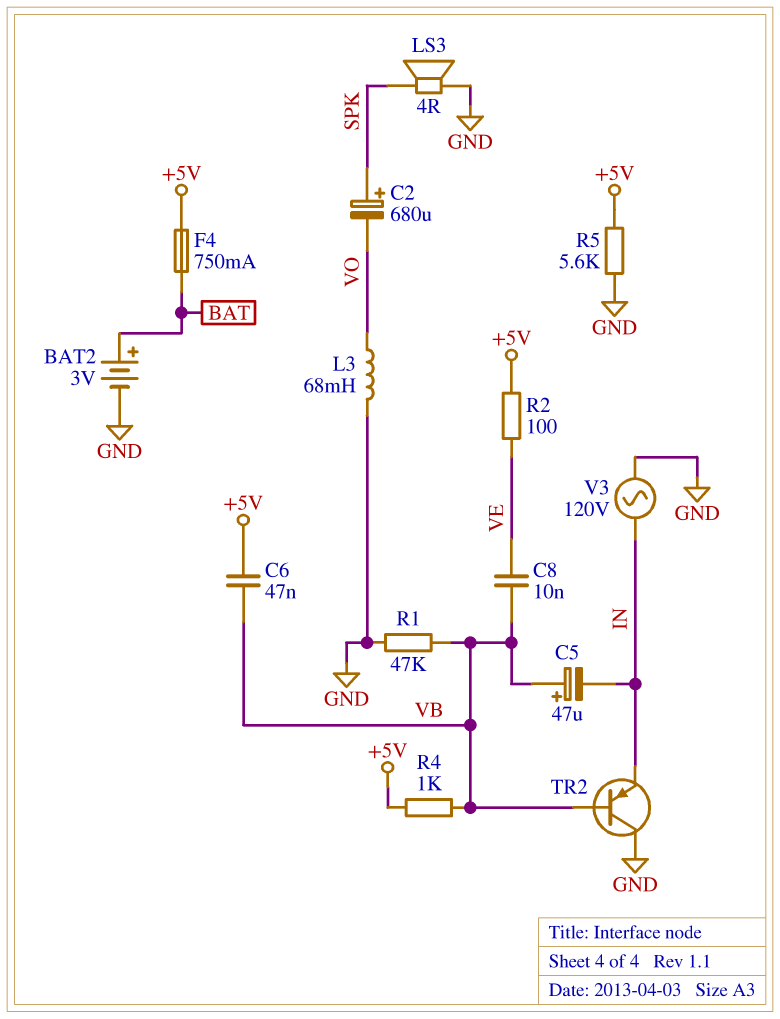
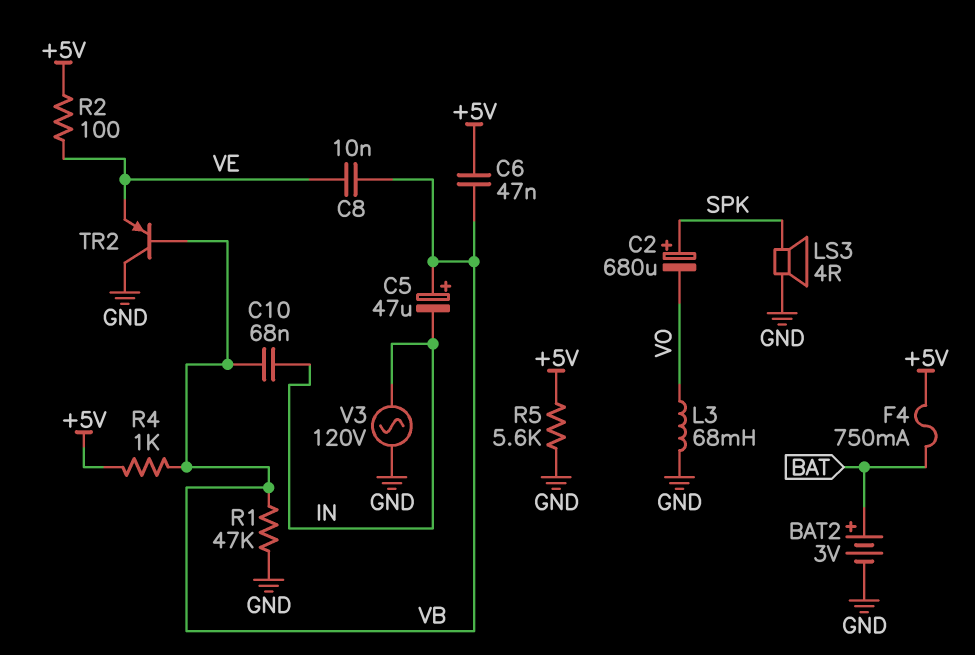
C10: none -> 68nF (IN, VB)
TR2: PNP (B VB, C GND, E IN) -> PNP (B VB, C GND, E VE)

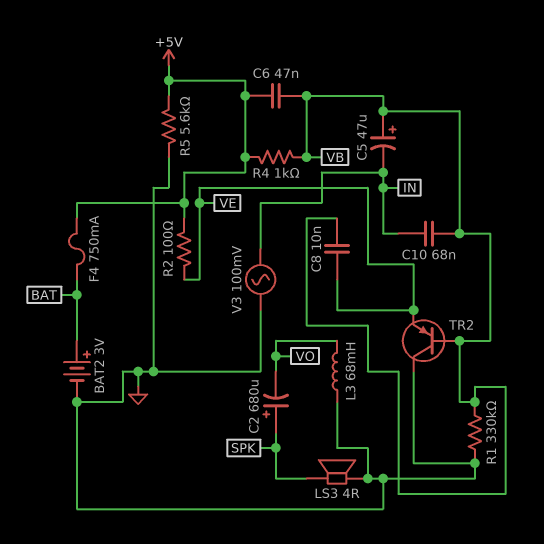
R1: 47k (GND, VB) -> 330k (GND, VB)
V3: AC 120V (GND, IN) -> AC 100mV (GND, IN)

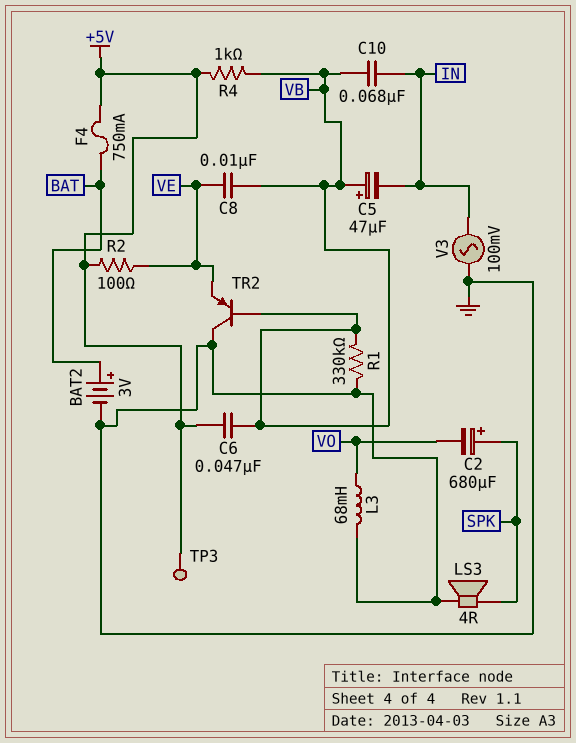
R5: 5.6k (+5V, GND) -> none
TP3: none -> test point (+5V)

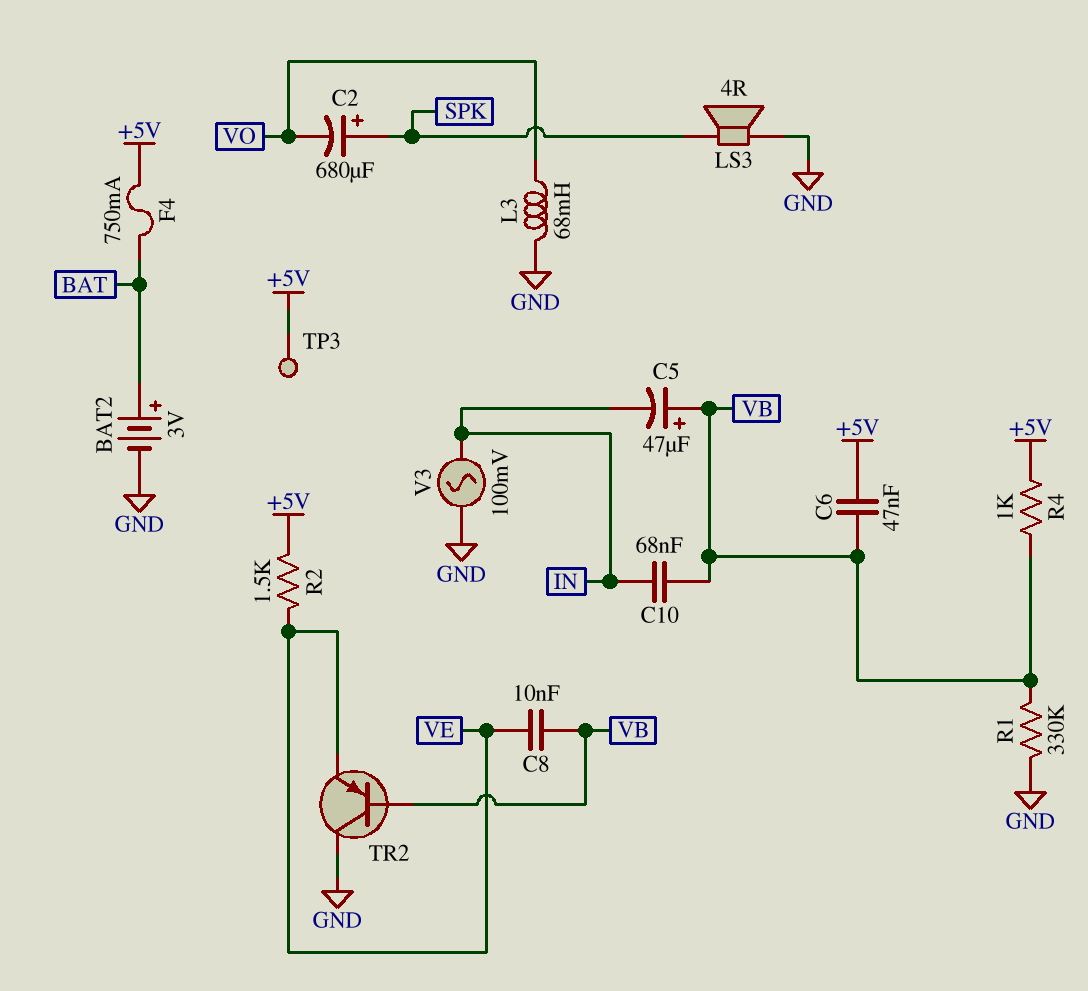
R2: 100 (+5V, VE) -> 1.5k (+5V, VE)

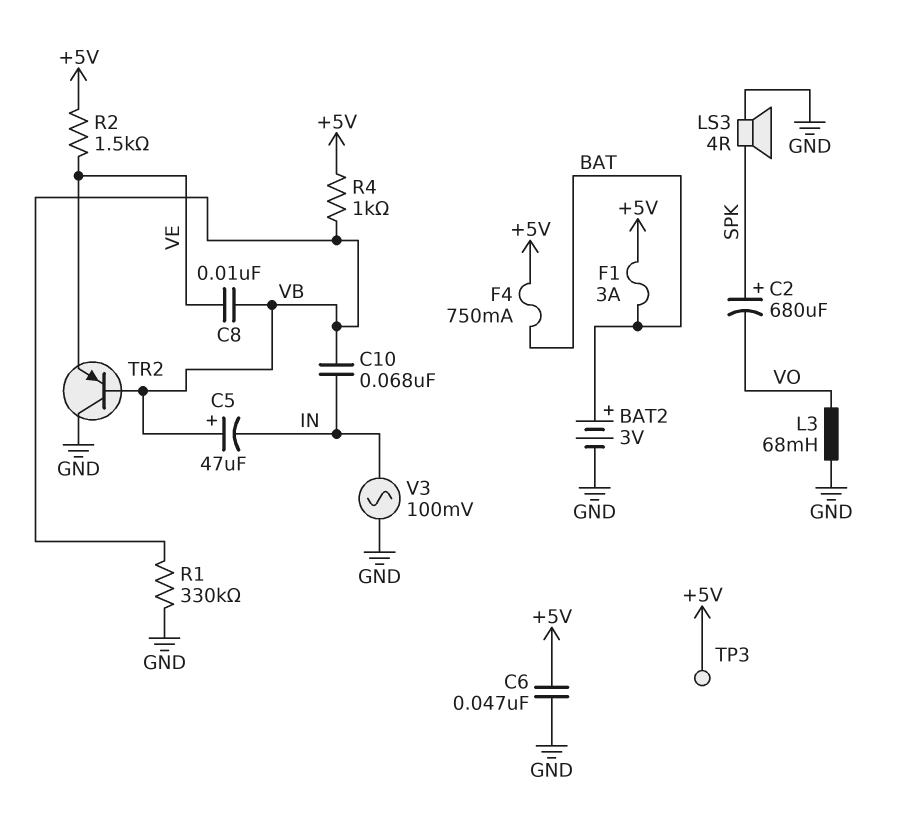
C6: 47nF (+5V, VB) -> 47nF (+5V, GND)
F1: none -> 3A (+5V, BAT)

